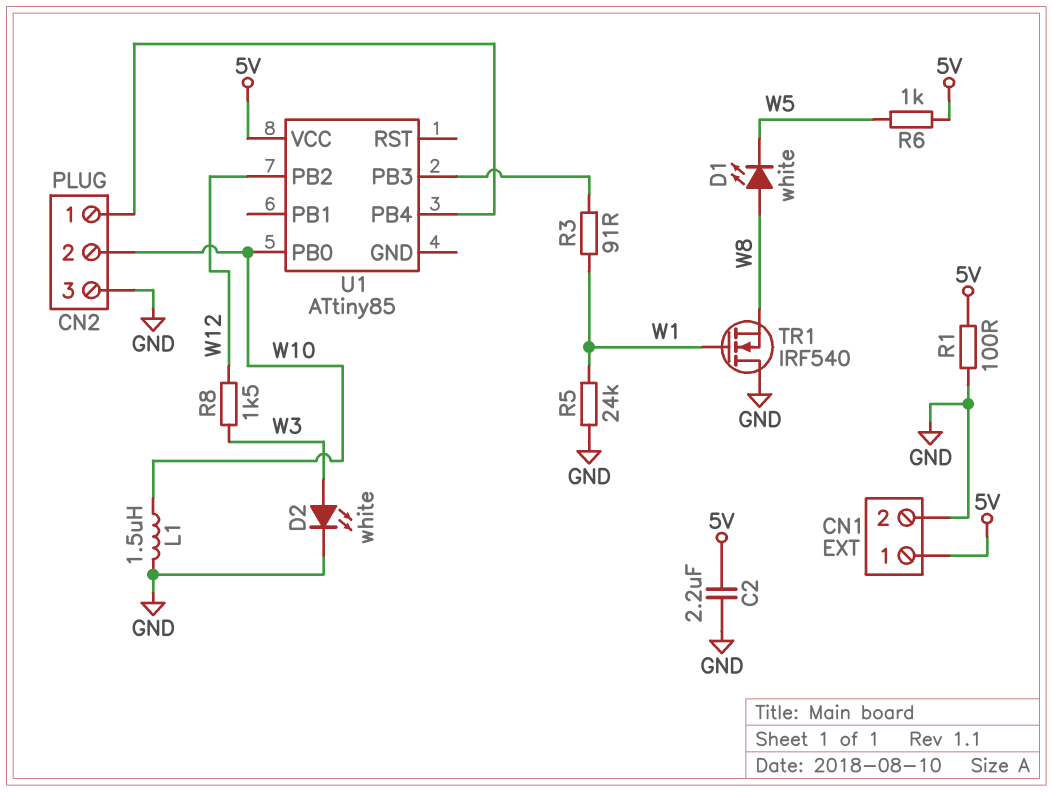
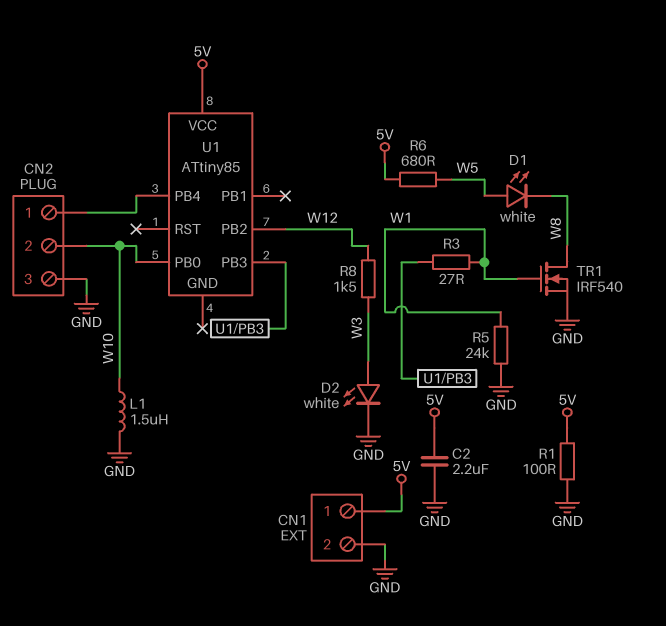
D1: LED white (A W8, K W5) -> LED white (A W5, K W8)
R3: 91 (U1/PB3, W1) -> 27 (U1/PB3, W1)
R6: 1k (5V, W5) -> 680 (5V, W5)
TR1: NMOS IRF540 (G W1, D GND, S W8) -> NMOS IRF540 (G W1, D W8, S GND)

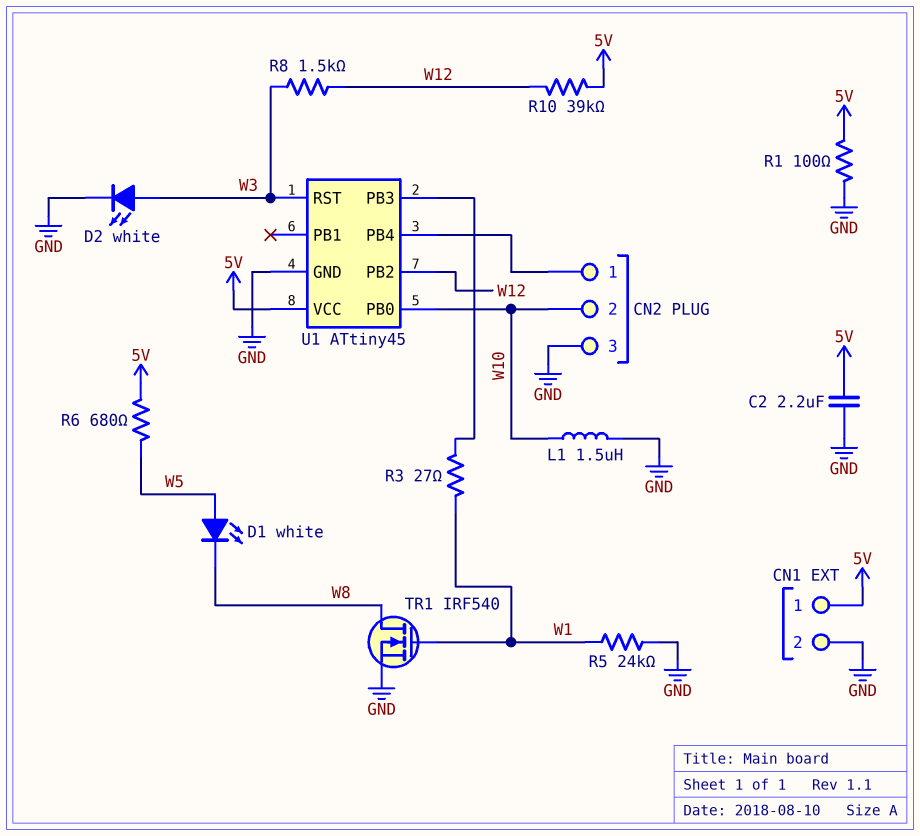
R10: none -> 39k (5V, W12)
U1: ATtiny85 -> ATtiny45
U1 pin GND: none -> GND
U1 pin RST: none -> W3

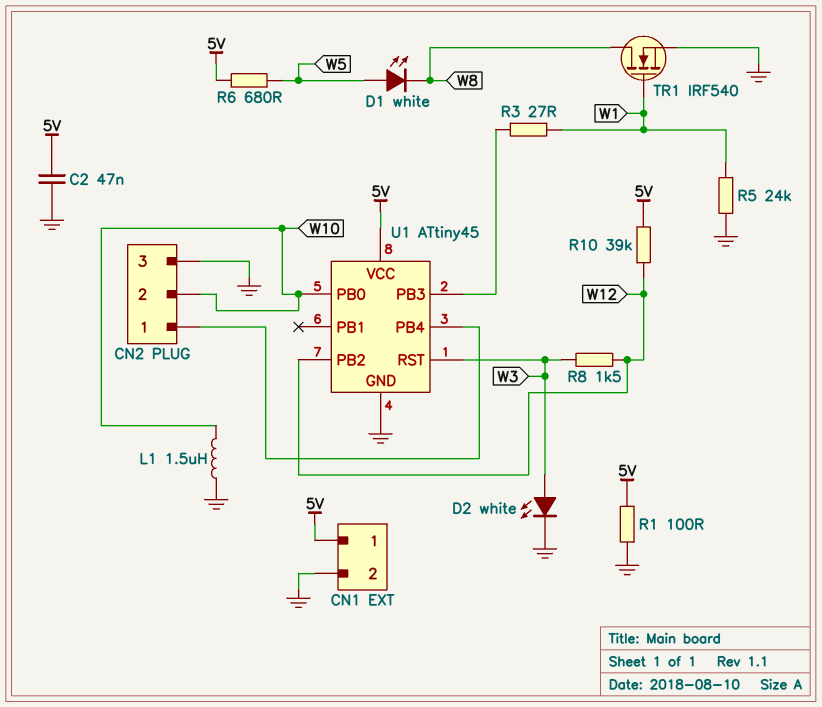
C2: 2.2uF (5V, GND) -> 47nF (5V, GND)

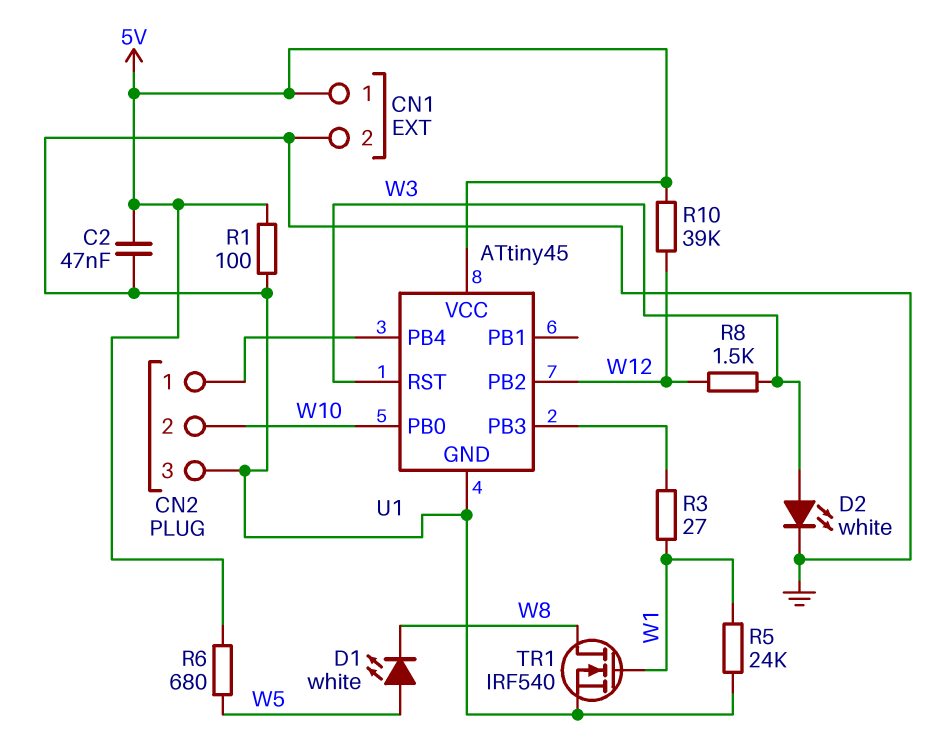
L1: 1.5uH (GND, W10) -> none

